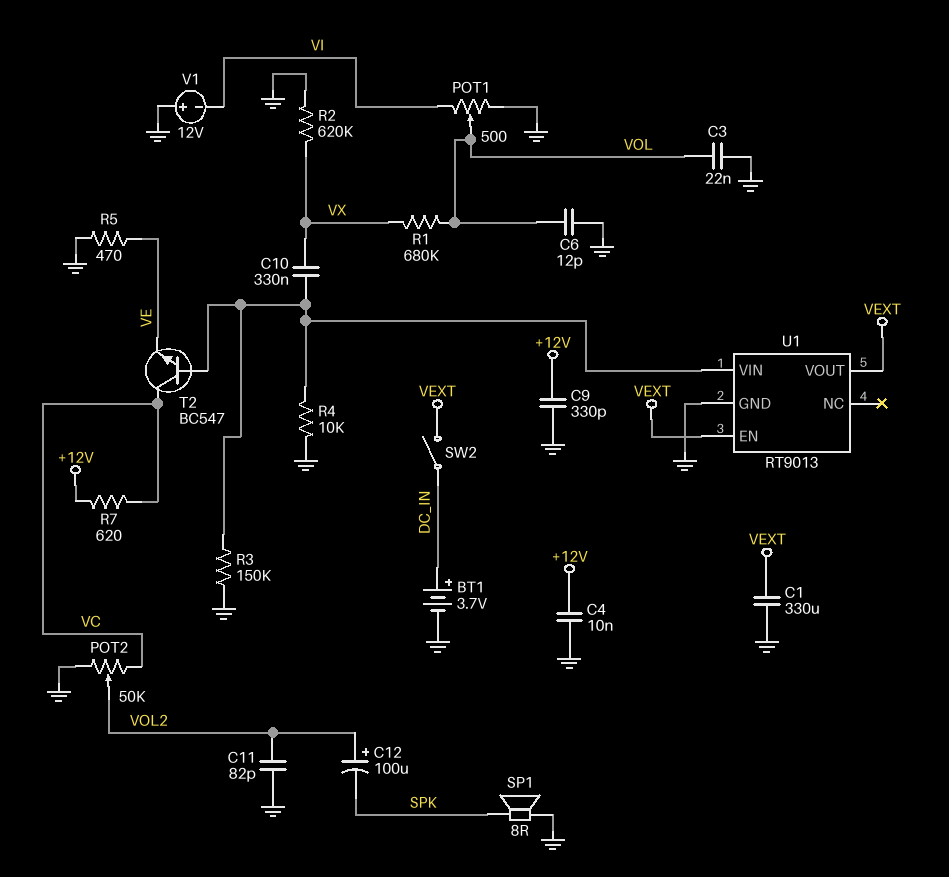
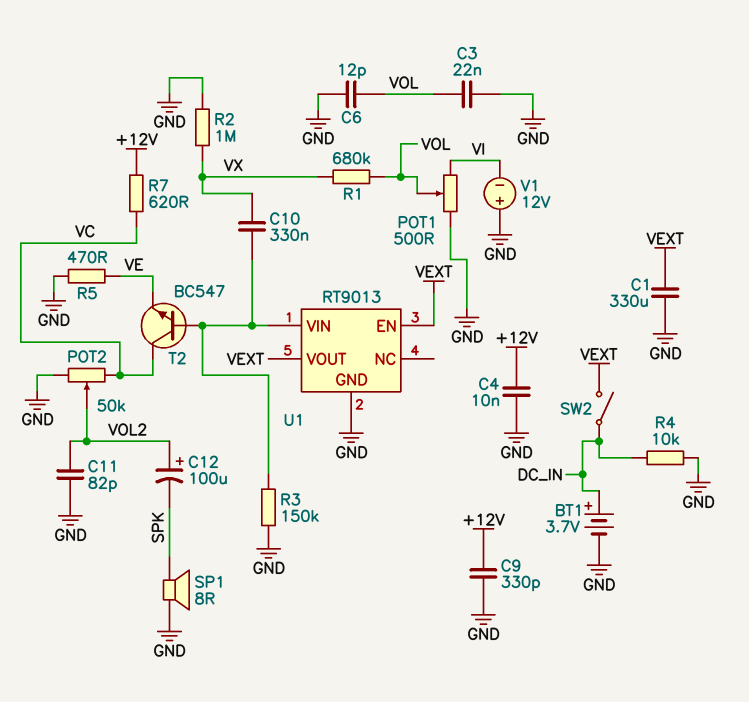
R2: 620k (GND, VX) -> 1M (GND, VX)
R4: 10k (GND, U1/VIN) -> 10k (DC_IN, GND)

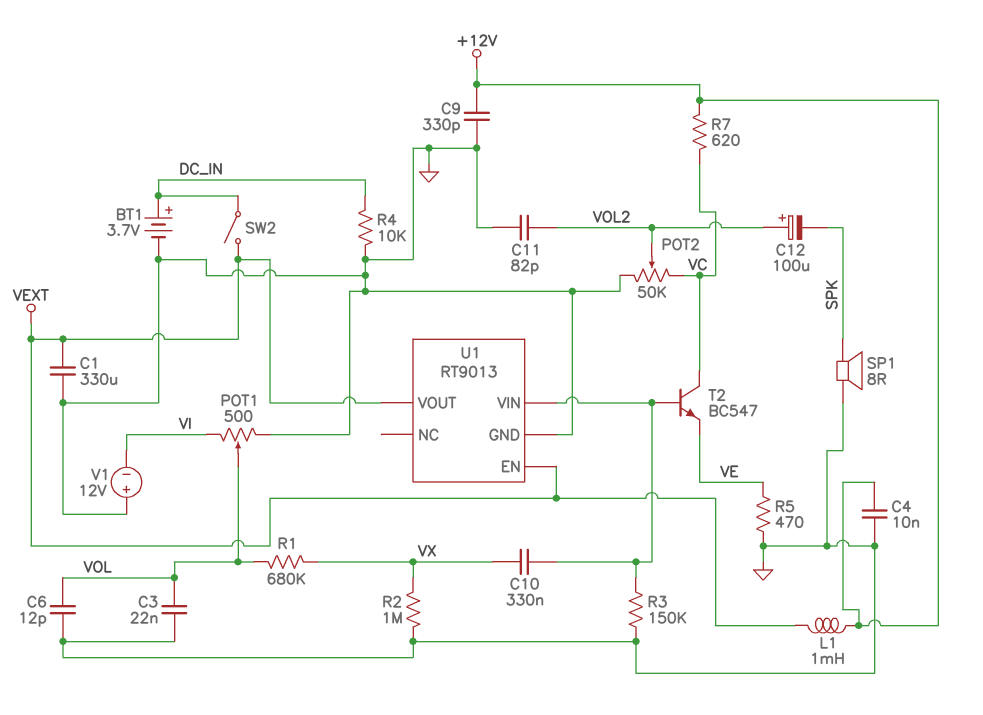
L1: none -> 1mH (+12V, VEXT)

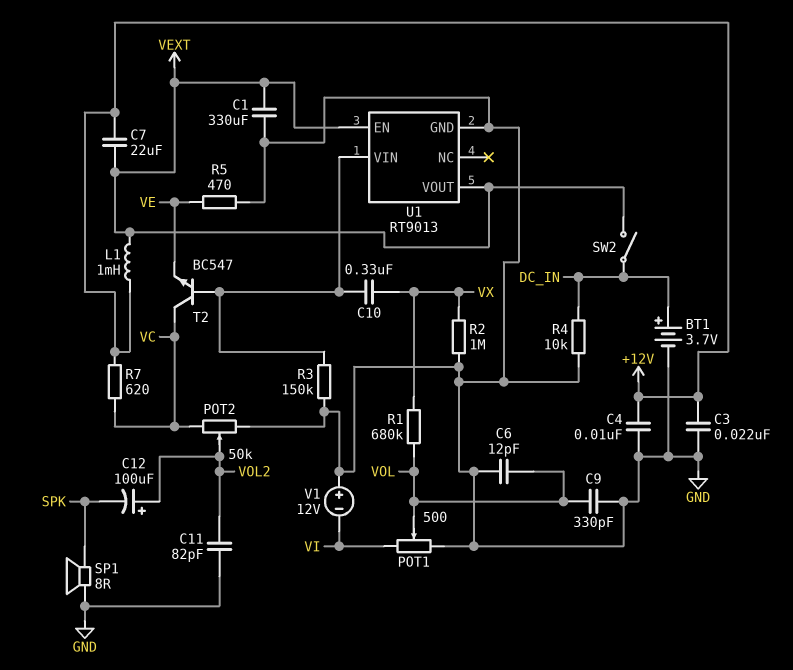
C3: 22nF (GND, VOL) -> 22nF (+12V, GND)
C7: none -> 22uF (+12V, VEXT)
C9: 330pF (+12V, GND) -> 330pF (GND, VOL)

